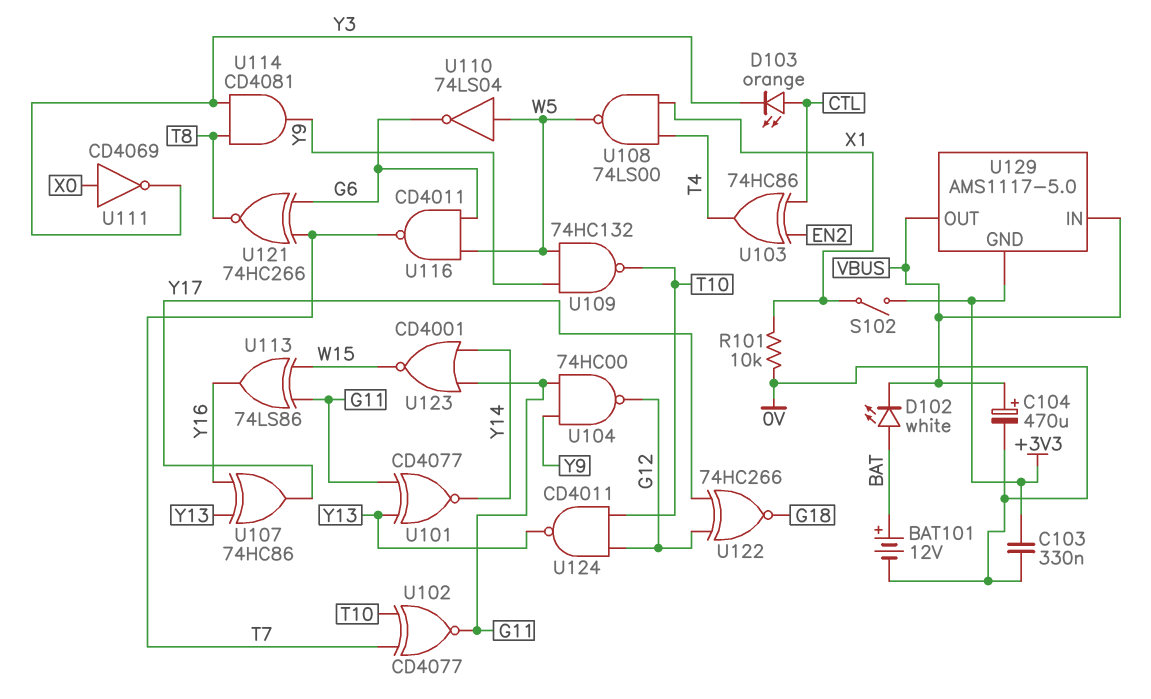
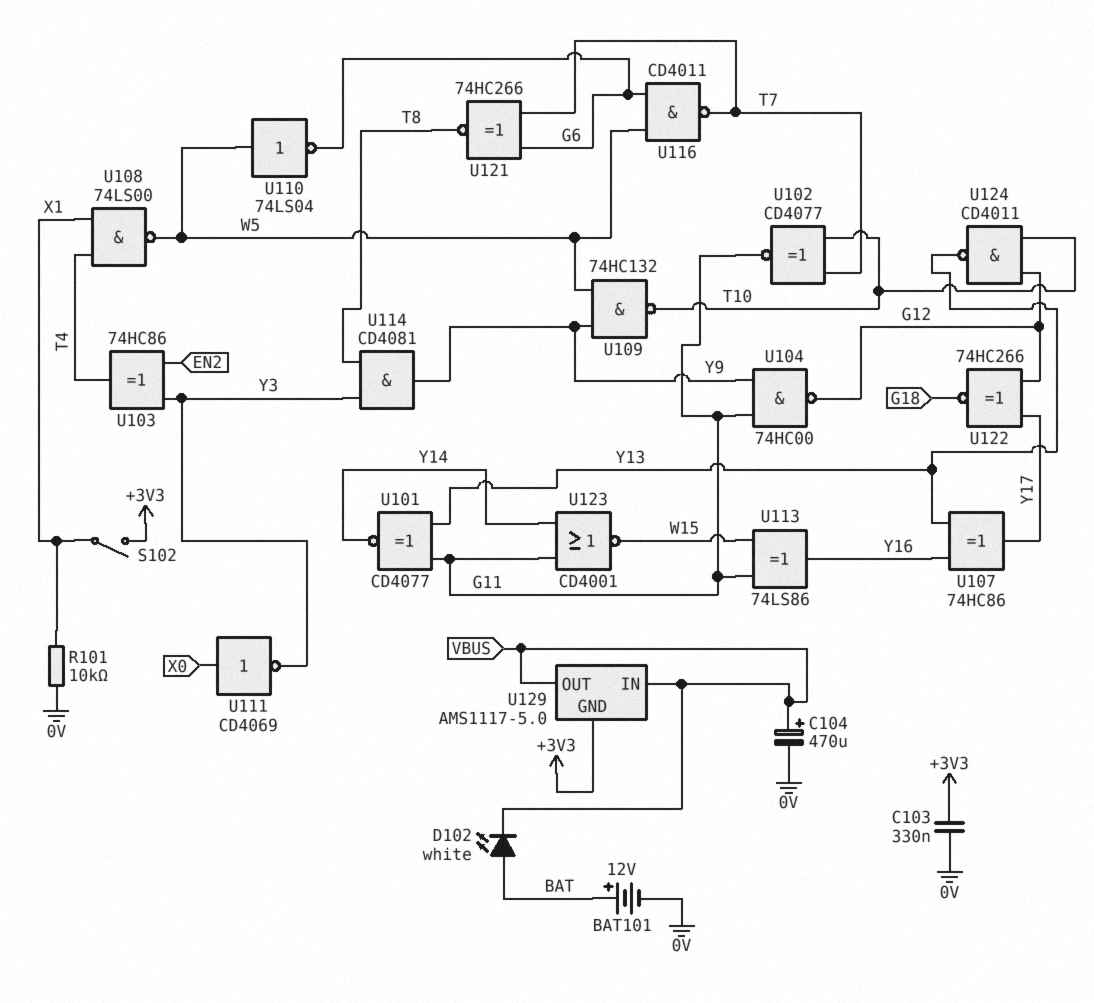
D103: LED orange (A CTL, K Y3) -> none
U103: XOR 74HC86 (in CTL, in EN2, out T4) -> XOR 74HC86 (in EN2, in Y3, out T4)

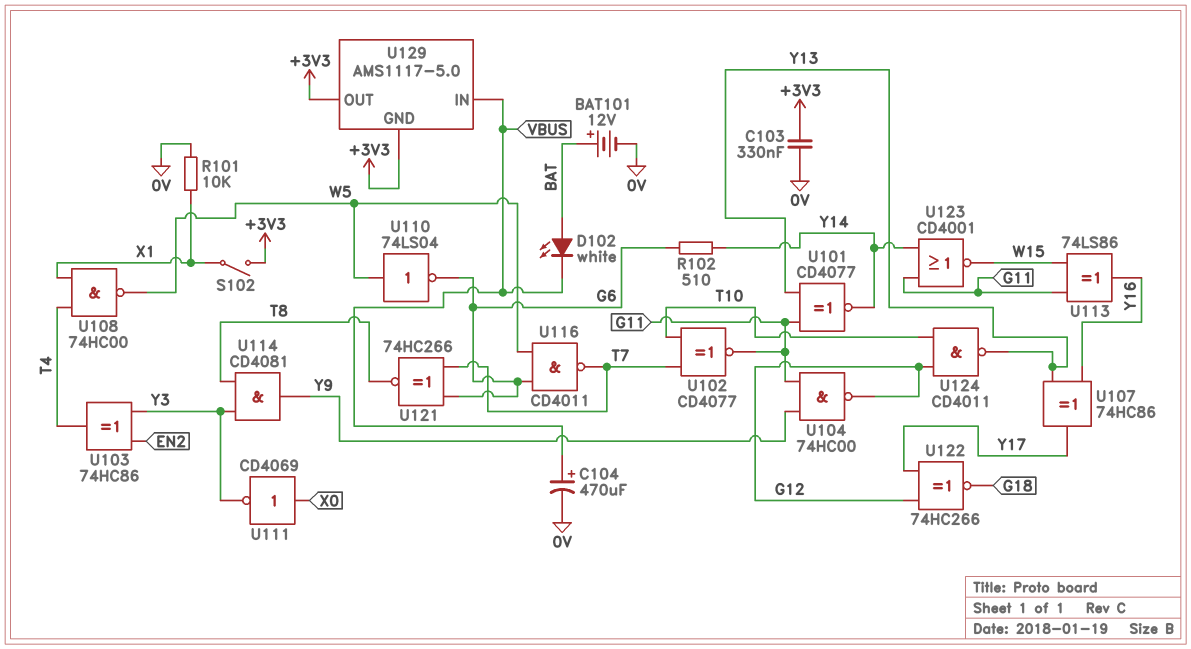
R102: none -> 510 (G6, Y14)
U108: NAND 74LS00 (in T4, in X1, out W5) -> NAND 74HC00 (in T4, in X1, out W5)
U109: NAND 74HC132 (in W5, in Y9, out T10) -> none
U129 pin OUT: VBUS -> +3V3

